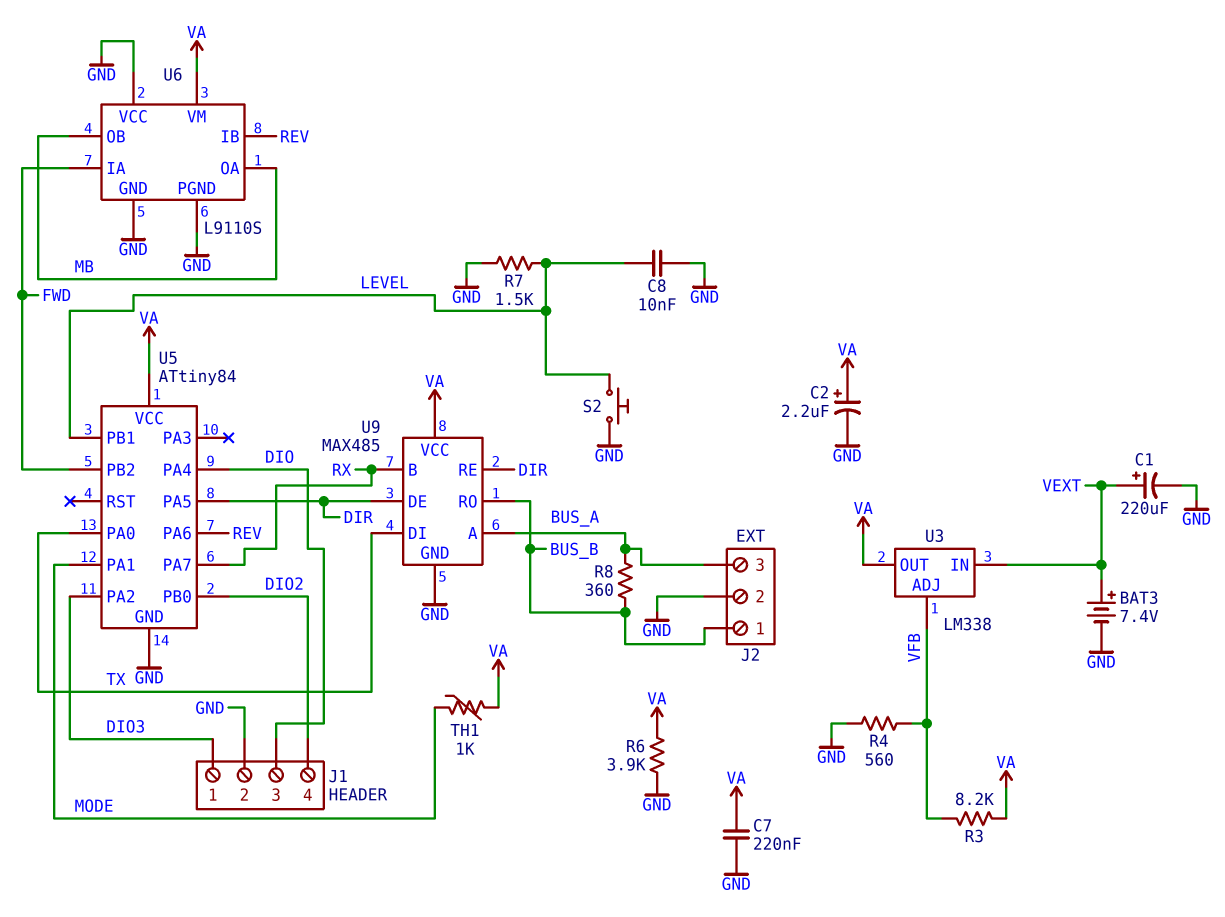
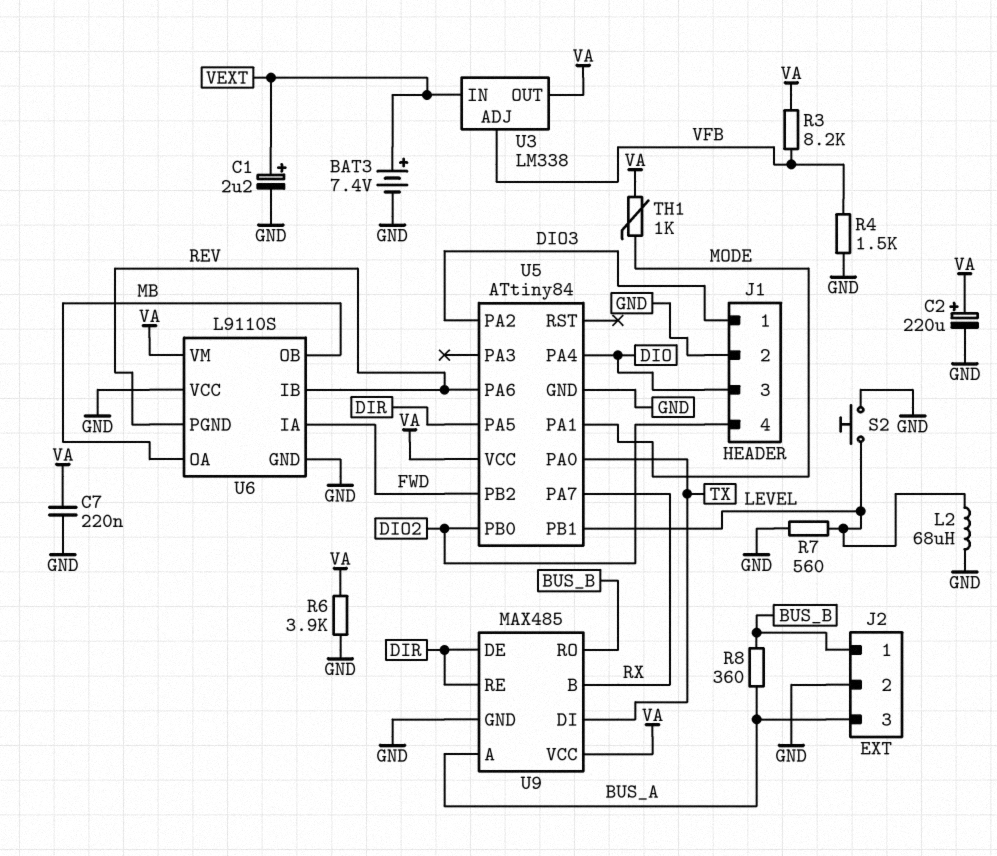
C1: 220uF (plus VEXT, minus GND) -> 2.2uF (plus VEXT, minus GND)
C2: 2.2uF (plus VA, minus GND) -> 220uF (plus VA, minus GND)
C8: 10nF (GND, LEVEL) -> none
L2: none -> 68uH (GND, LEVEL)
R4: 560 (GND, VFB) -> 1.5k (GND, VFB)
R7: 1.5k (GND, LEVEL) -> 560 (GND, LEVEL)
U6 pin PGND: GND -> REV

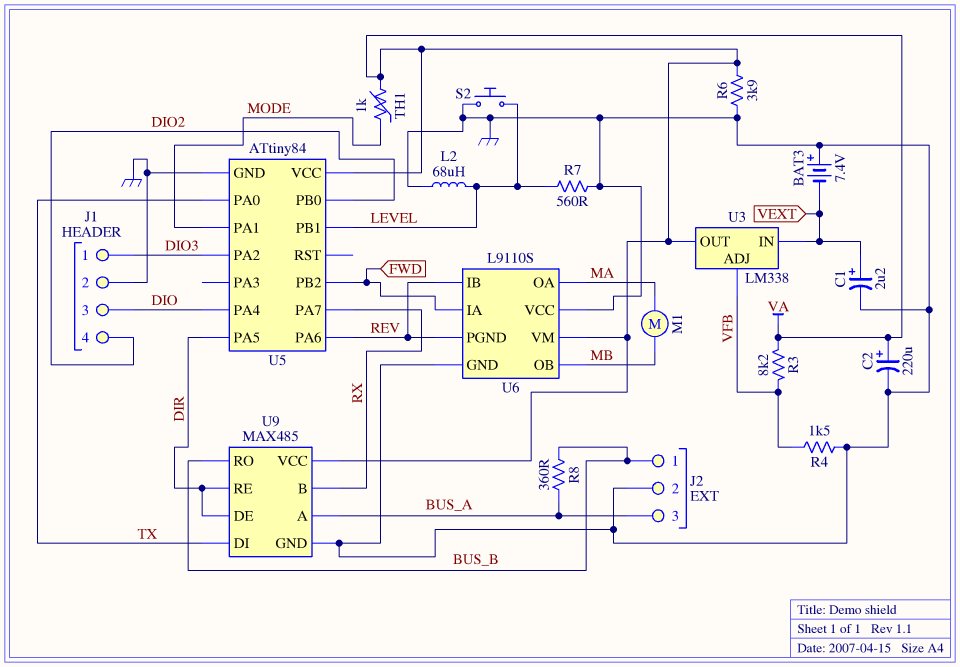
BAT3: 7.4V (plus VEXT, minus GND) -> 7.4V (plus GND, minus VEXT)
C7: 220nF (GND, VA) -> none
M1: none -> motor (MA, MB)
U6 pin OA: MB -> MA

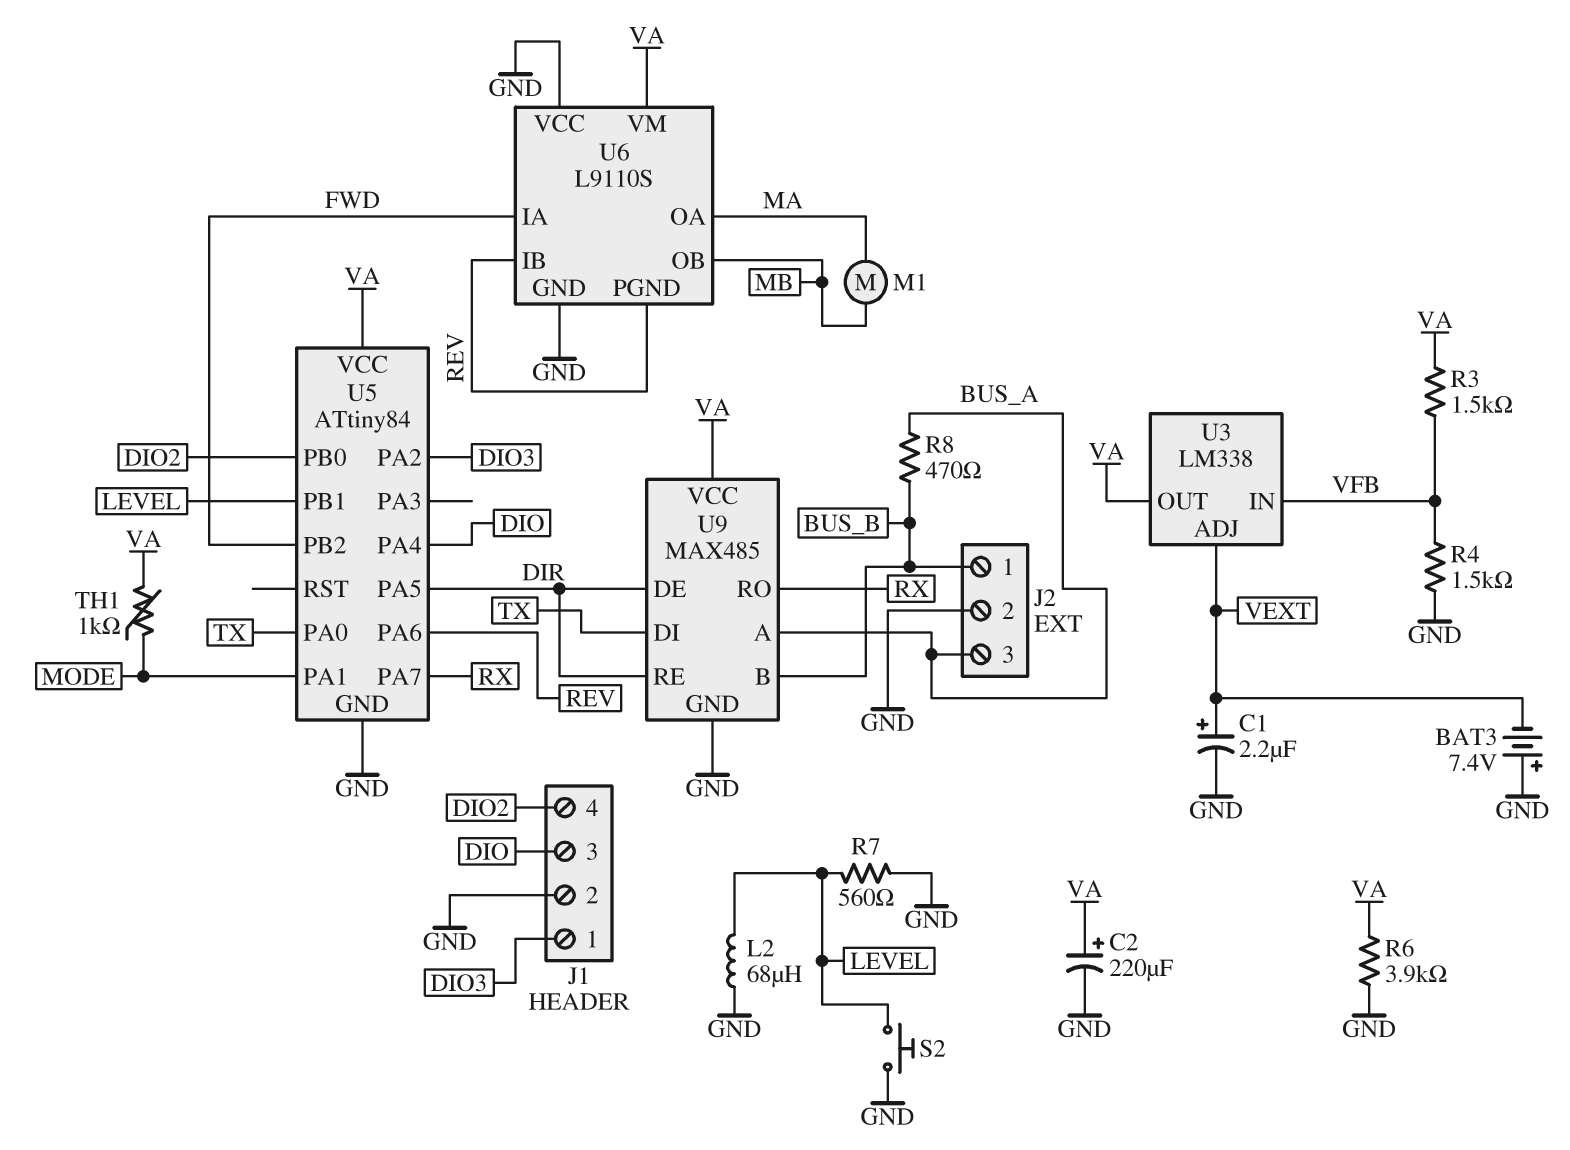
R3: 8.2k (VA, VFB) -> 1.5k (VA, VFB)
R8: 360 (BUS_A, BUS_B) -> 470 (BUS_A, BUS_B)
U3 pin ADJ: VFB -> VEXT
U3 pin IN: VEXT -> VFB
U9 pin B: RX -> BUS_B
U9 pin RO: BUS_B -> RX

